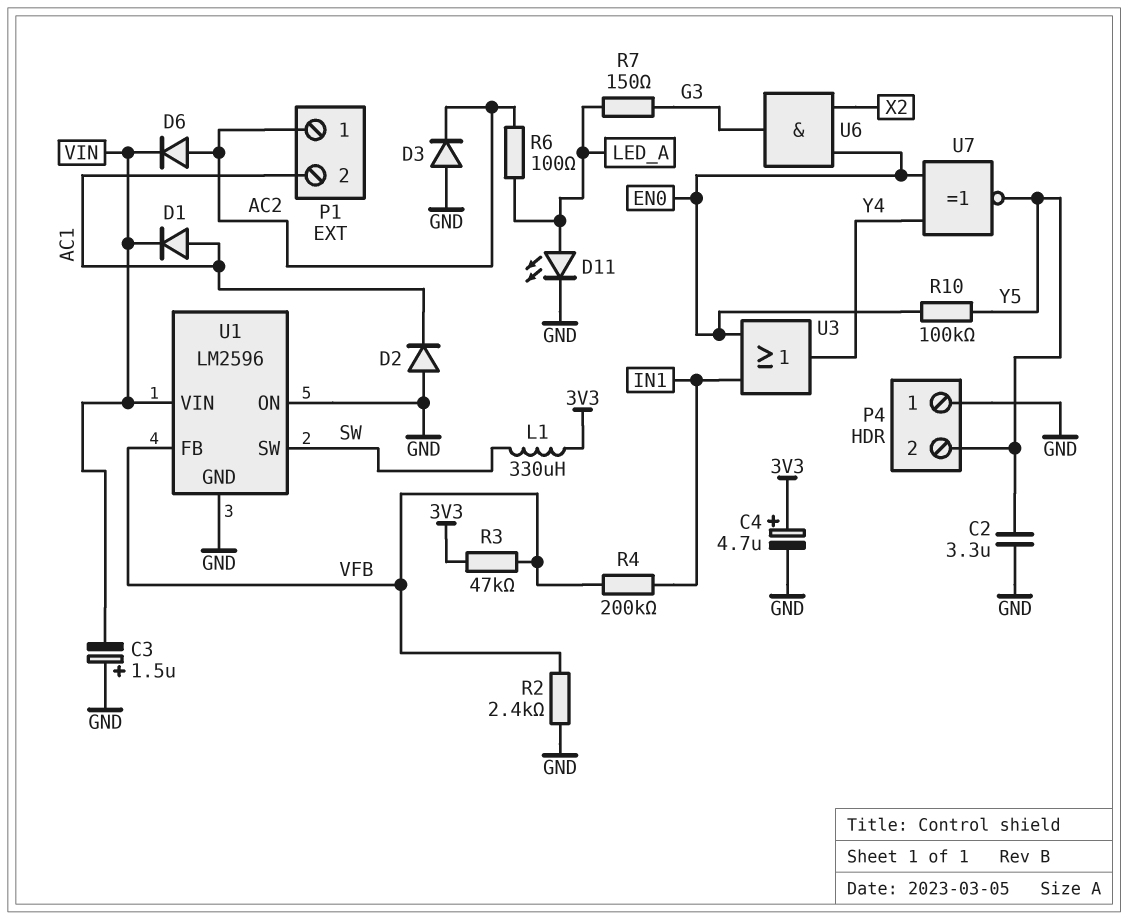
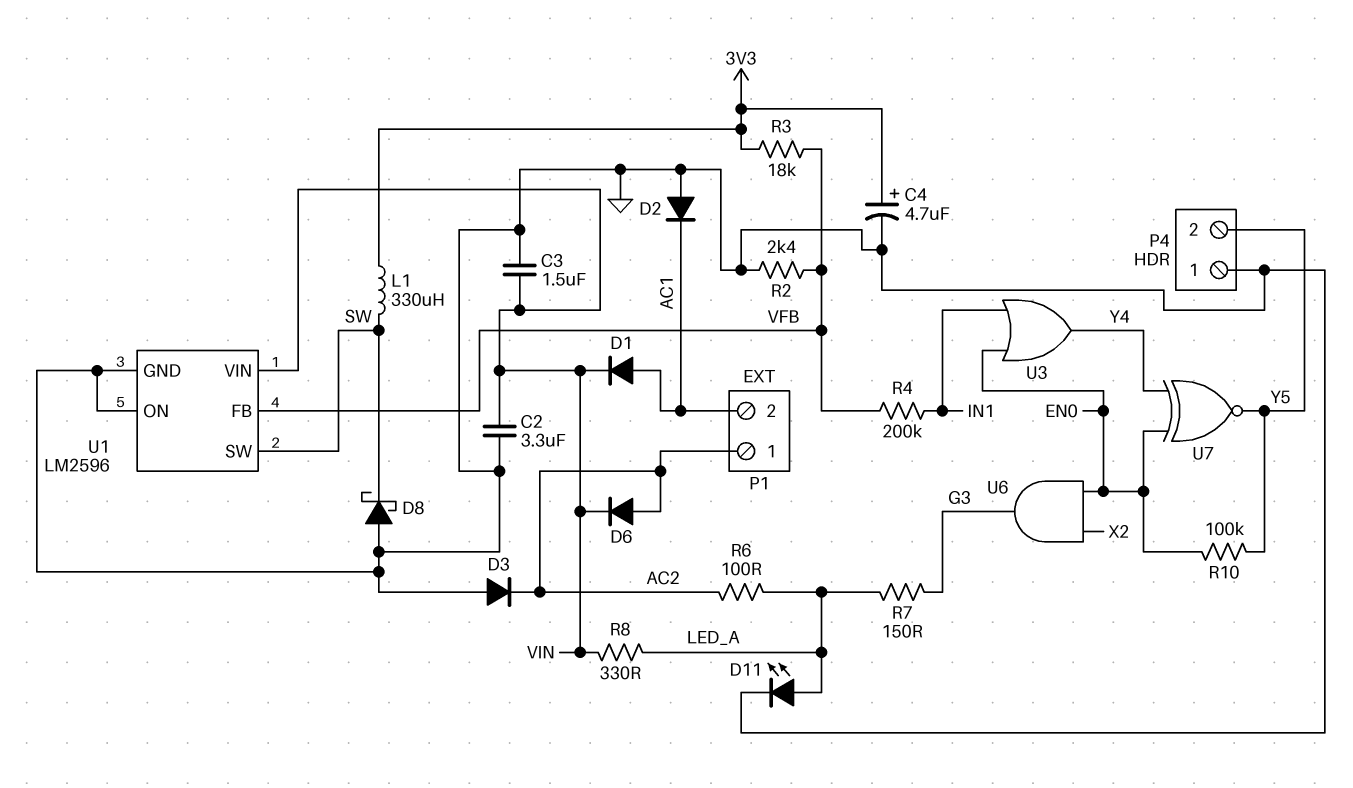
C2: 3.3uF (GND, Y5) -> 3.3uF (GND, VIN)
C3: 1.5uF (plus GND, minus VIN) -> 1.5uF (GND, VIN)
D8: none -> schottky (A GND, K SW)
R3: 47k (3V3, VFB) -> 18k (3V3, VFB)
R8: none -> 330 (LED_A, VIN)

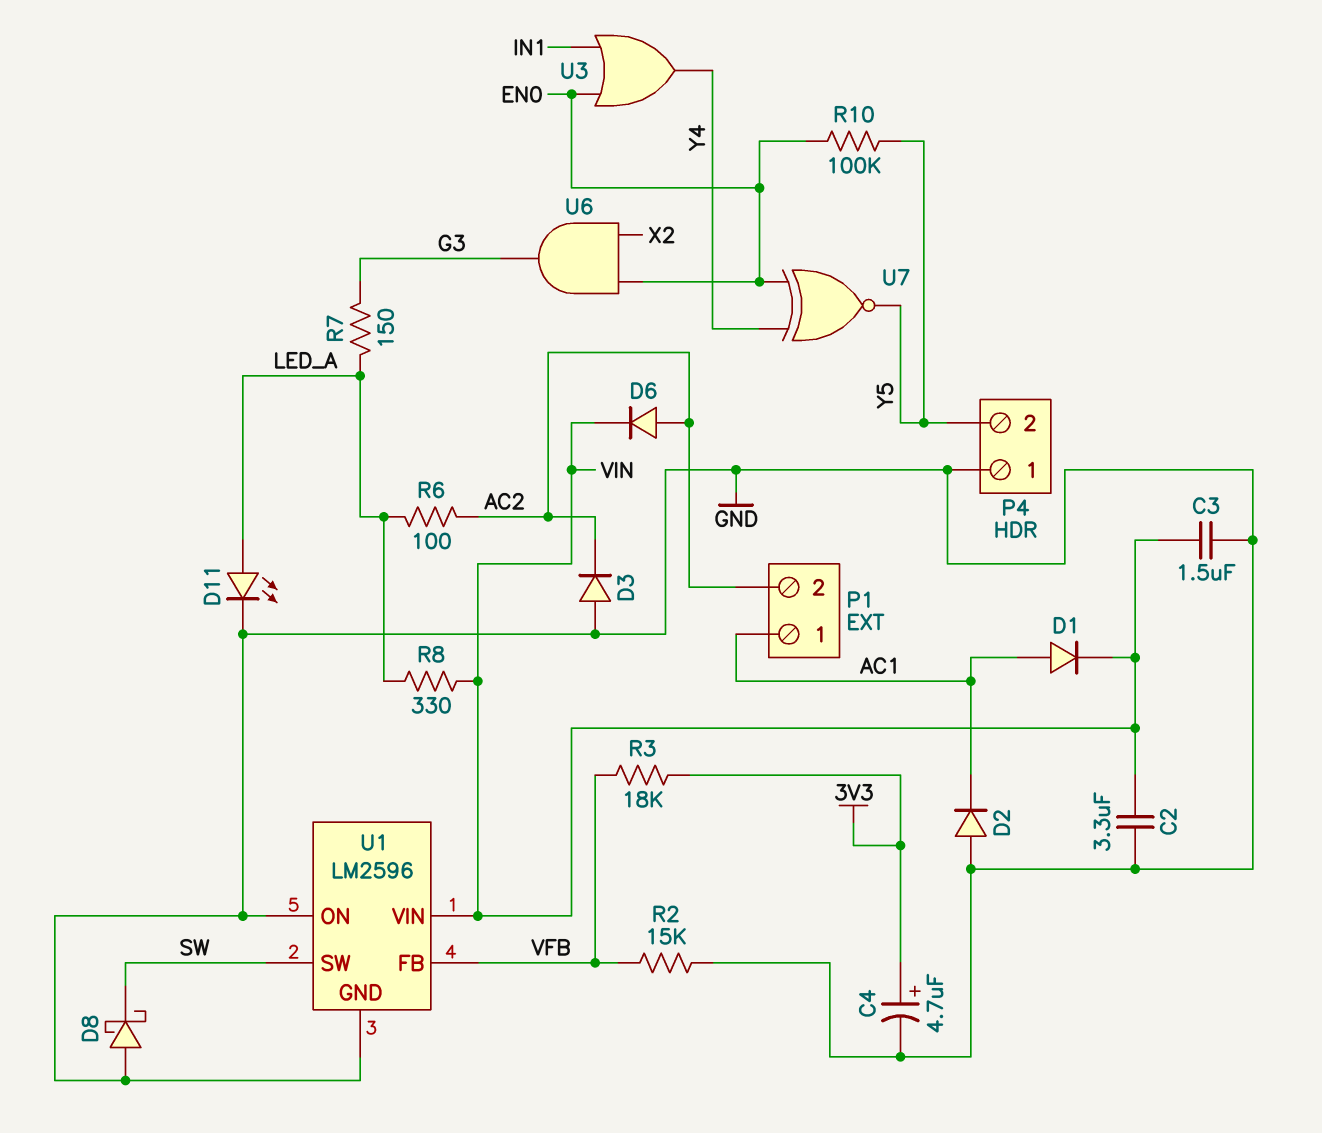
L1: 330uH (3V3, SW) -> none
P1 pin 1: AC2 -> AC1
P1 pin 2: AC1 -> AC2
R2: 2.4k (GND, VFB) -> 15k (GND, VFB)
R4: 200k (IN1, VFB) -> none

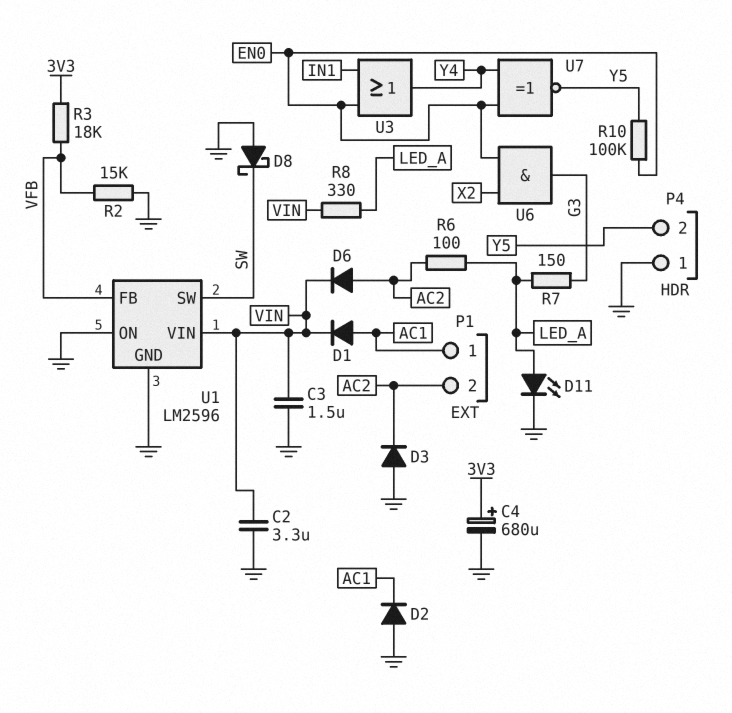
C4: 4.7uF (plus 3V3, minus GND) -> 680uF (plus 3V3, minus GND)

